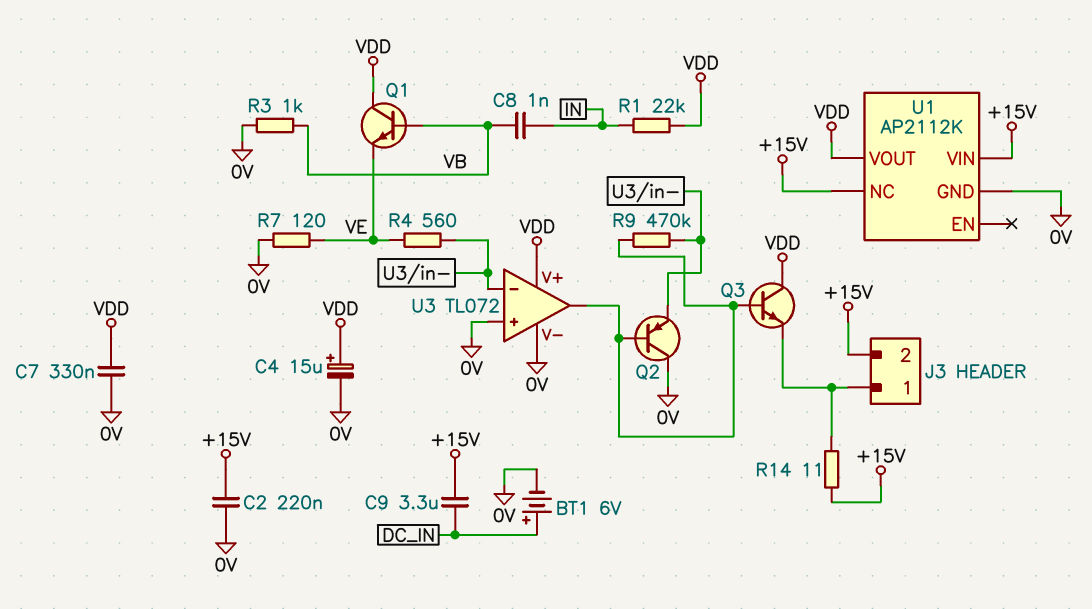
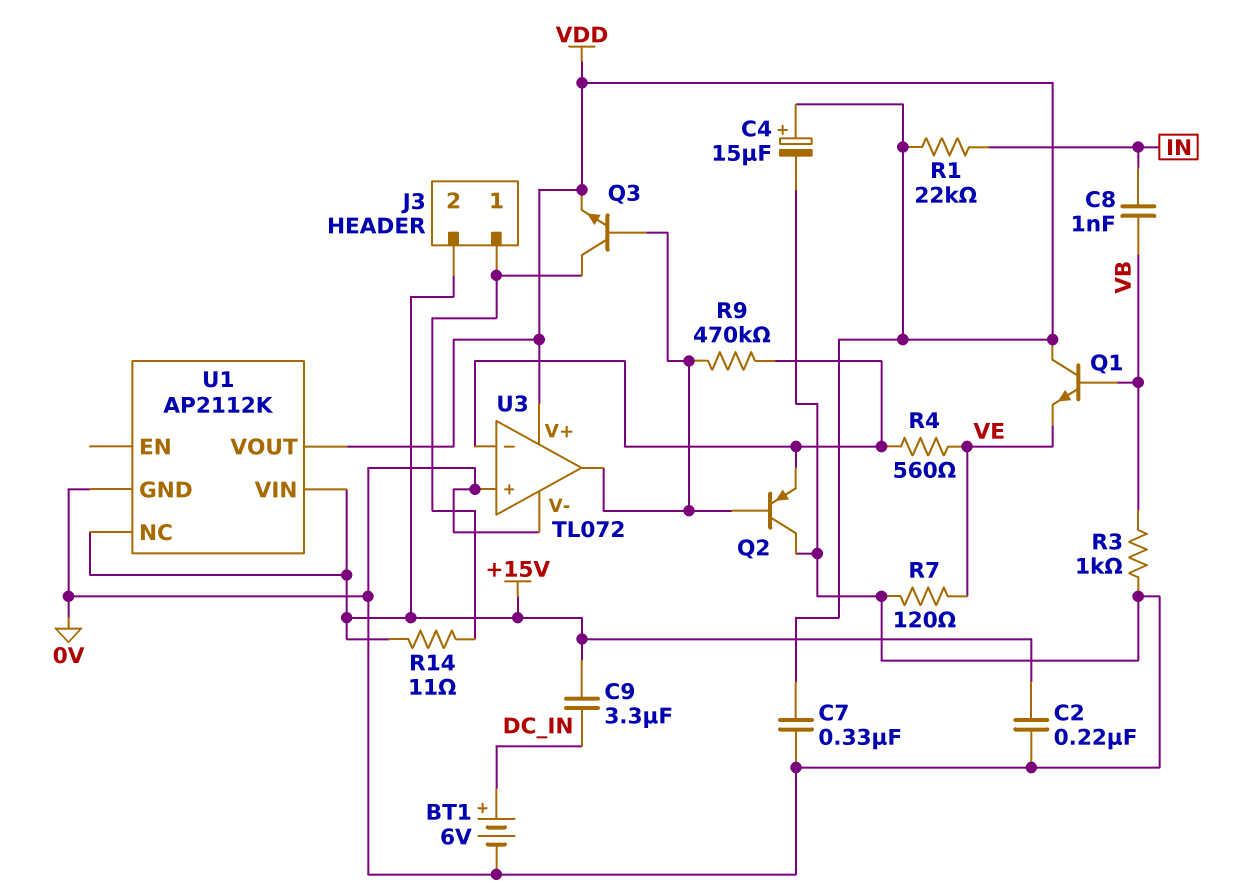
Q3: NPN (B U3/out, C VDD, E J3/1) -> NPN (B U3/out, C J3/1, E VDD)

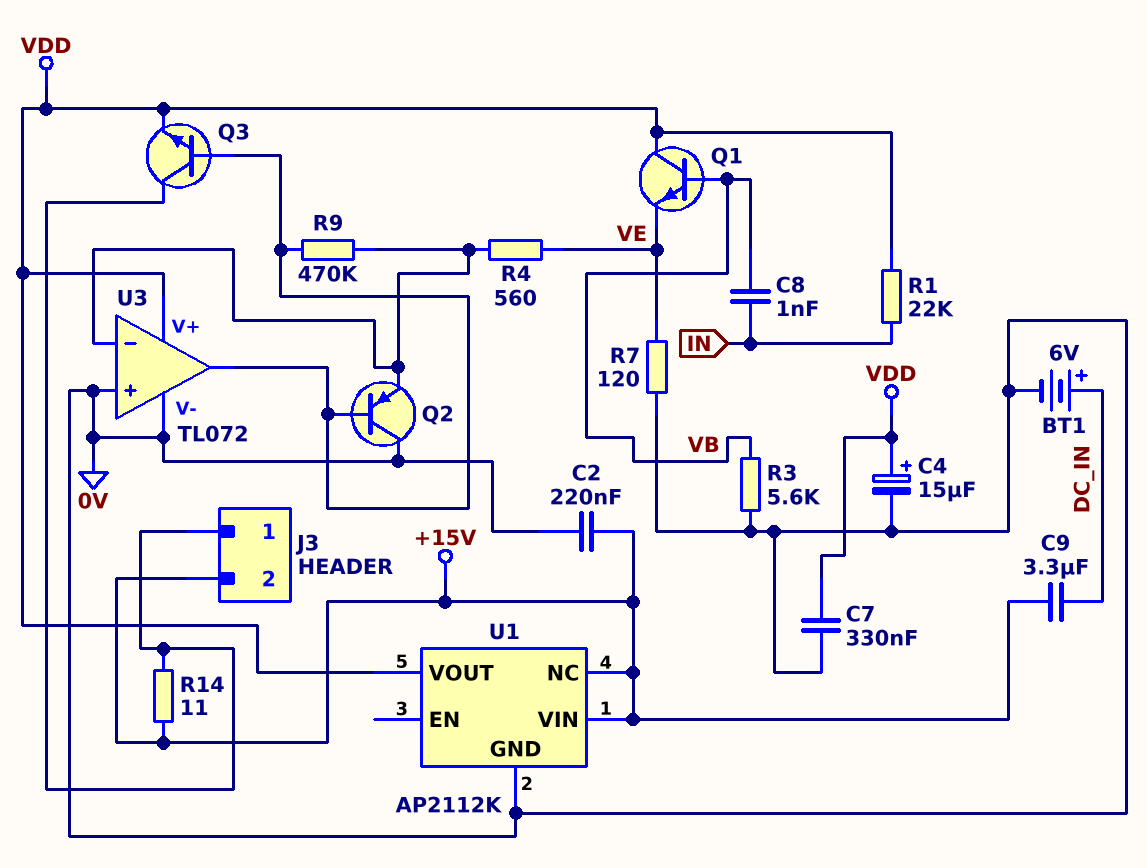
R3: 1k (0V, VB) -> 5.6k (0V, VB)

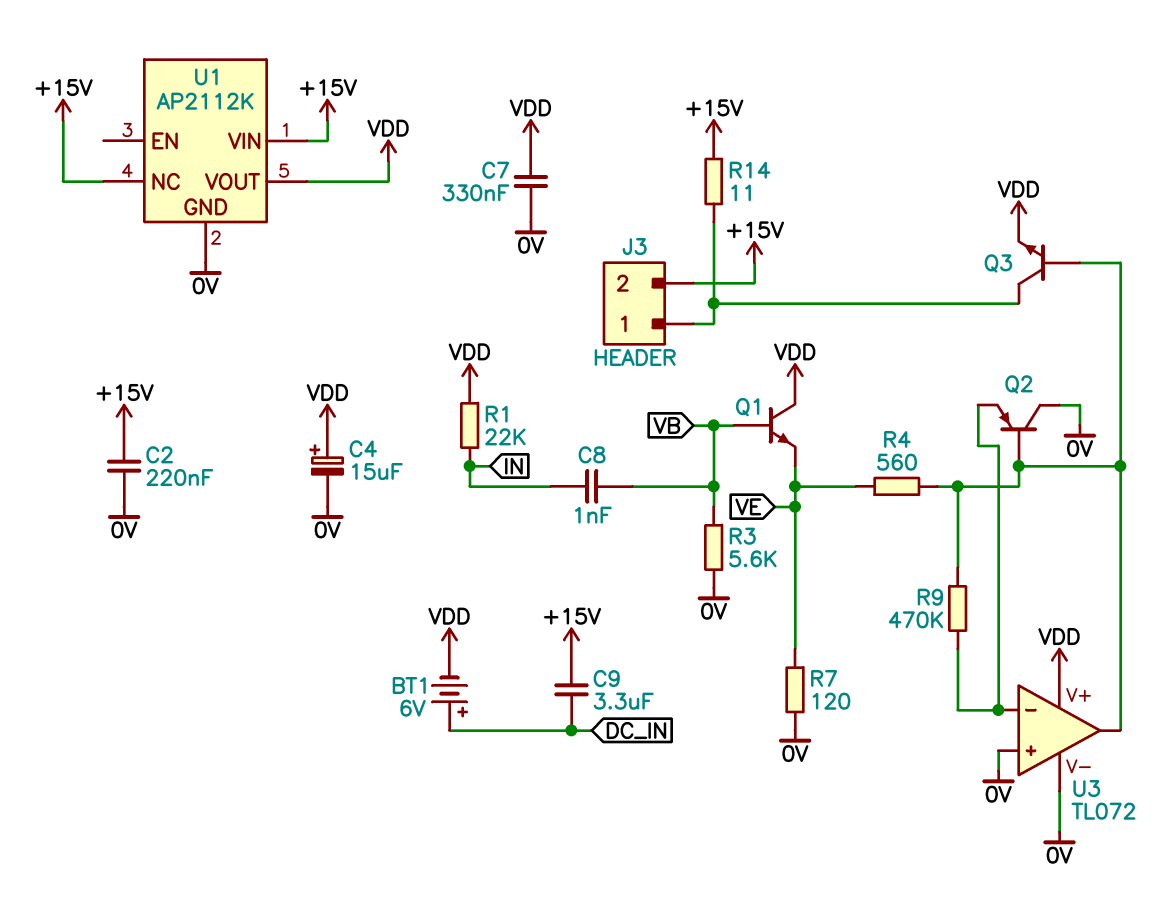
BT1: 6V (plus DC_IN, minus 0V) -> 6V (plus DC_IN, minus VDD)
R4: 560 (U3/in-, VE) -> 560 (U3/out, VE)

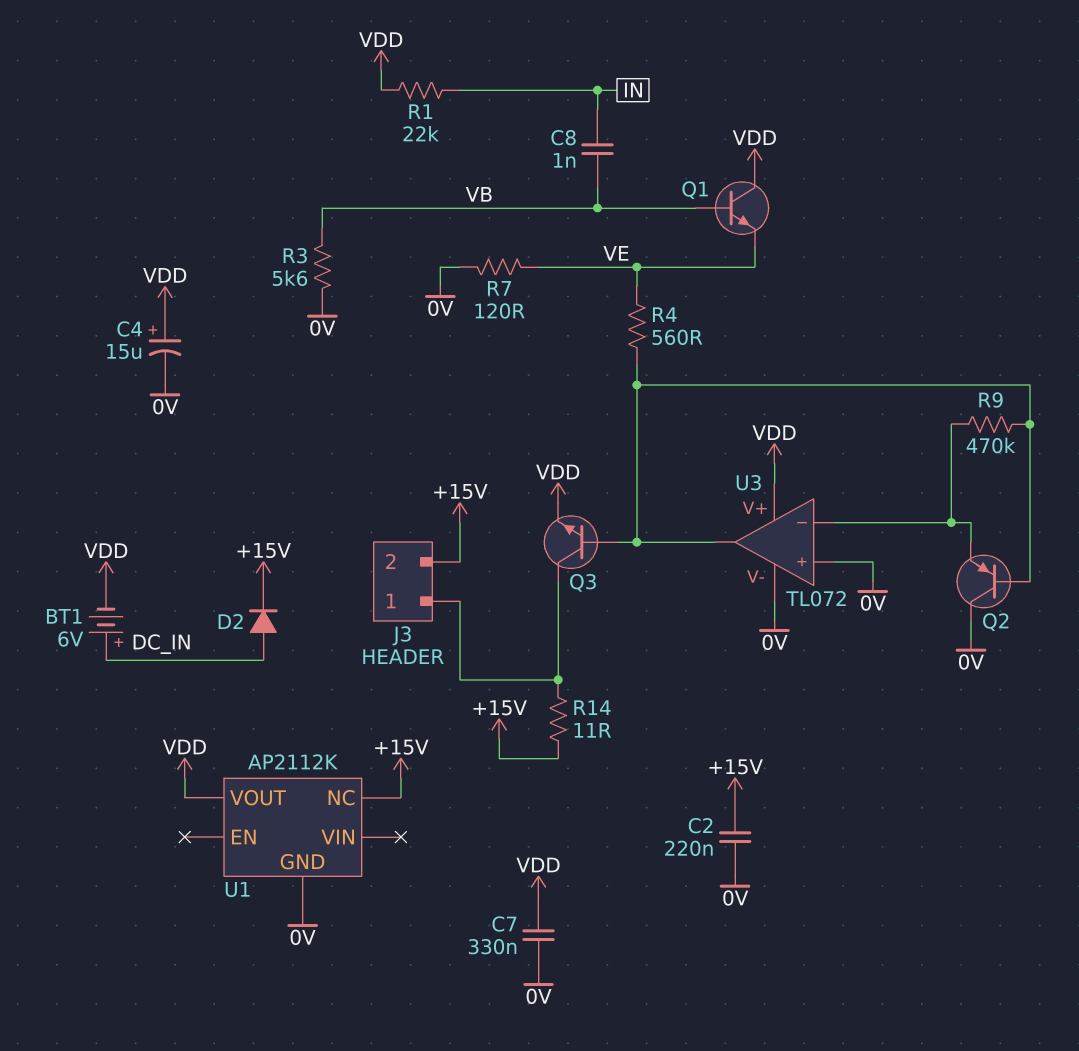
C9: 3.3uF (+15V, DC_IN) -> none
D2: none -> diode (A DC_IN, K +15V)
U1 pin VIN: +15V -> none

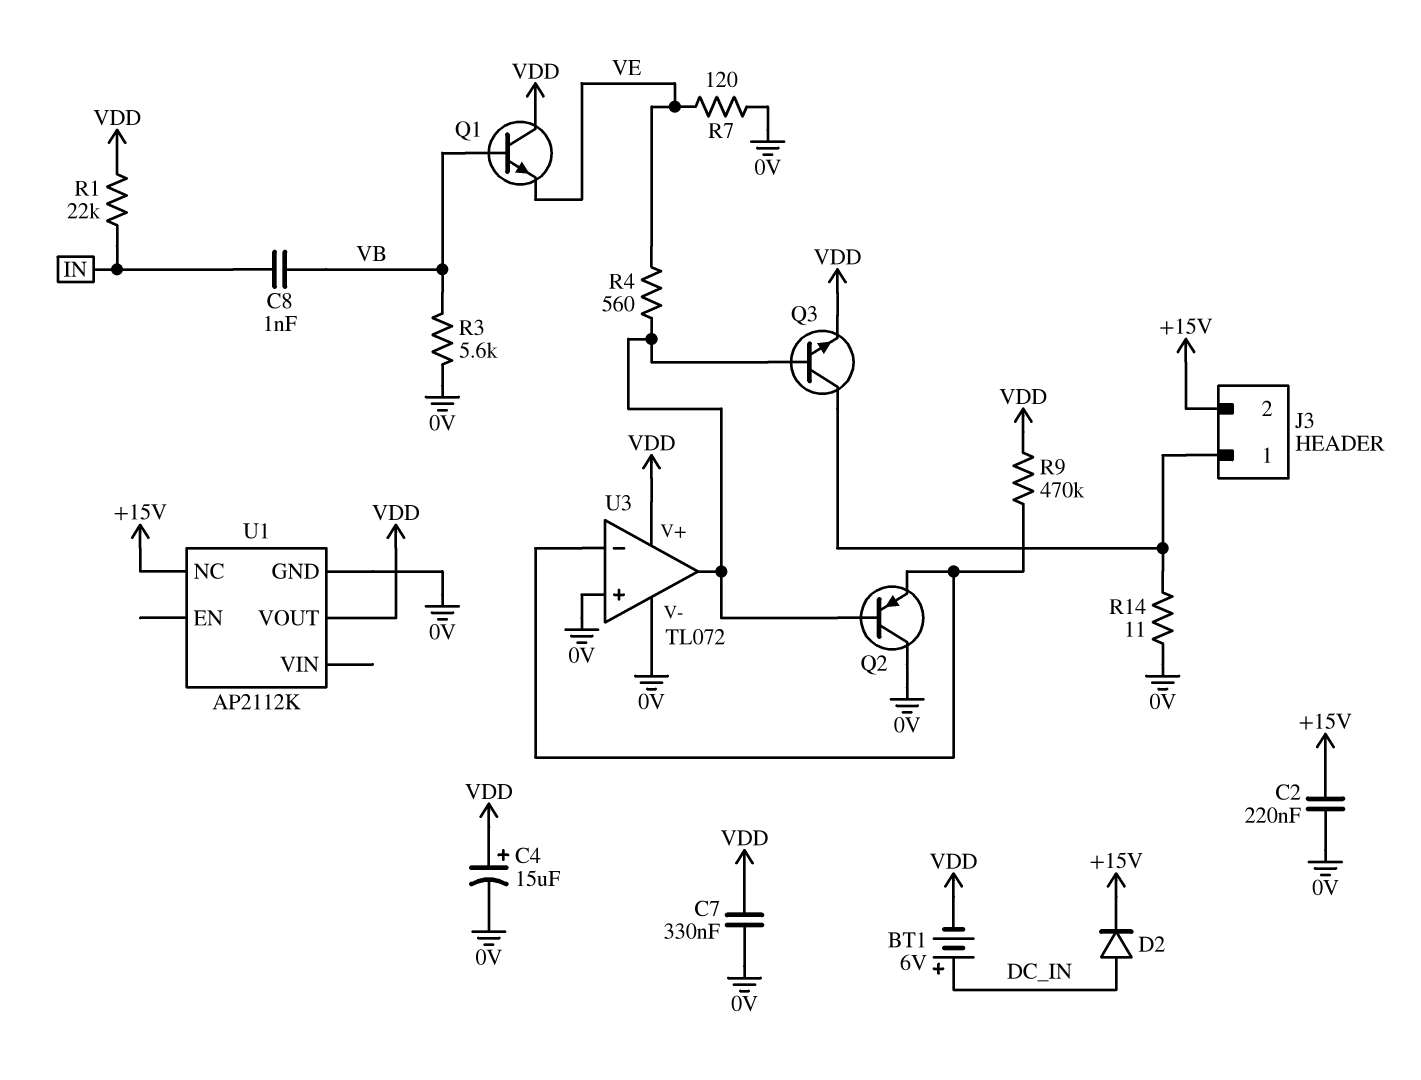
R9: 470k (U3/in-, U3/out) -> 470k (U3/in-, VDD)
R14: 11 (+15V, J3/1) -> 11 (0V, J3/1)

